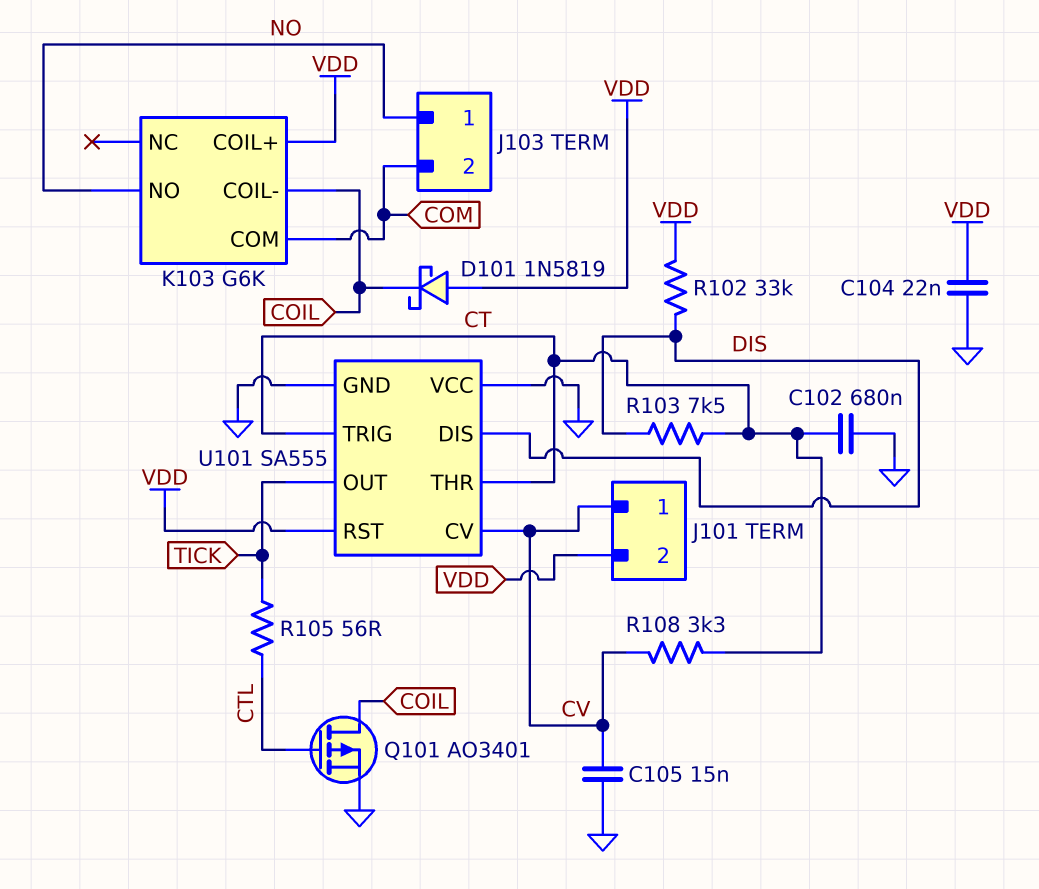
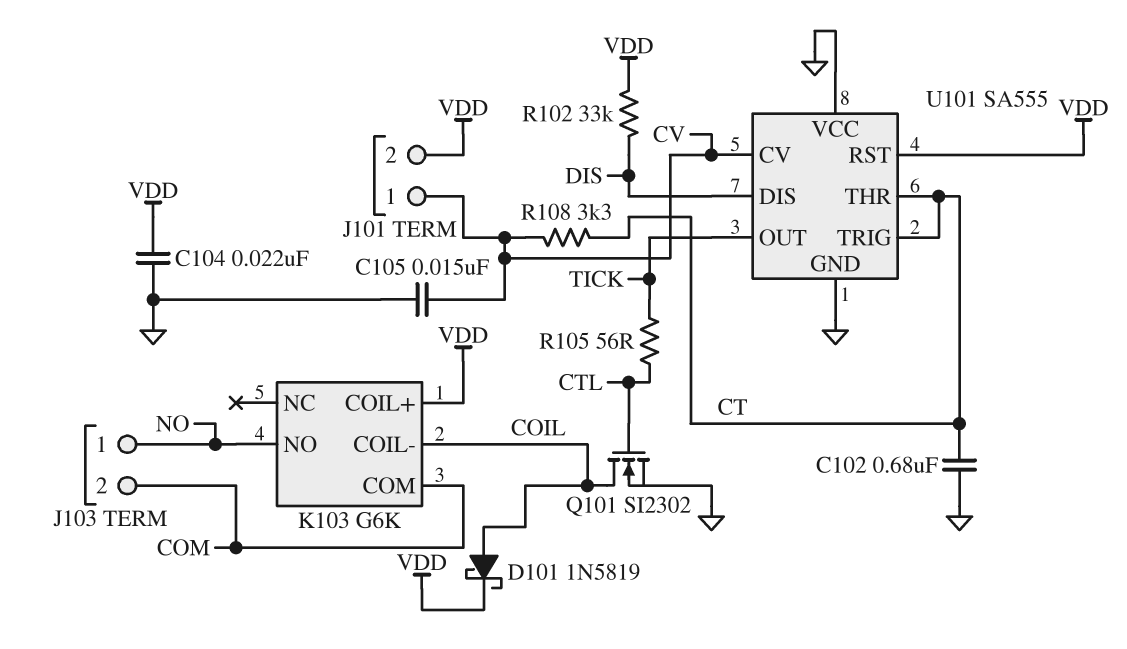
D101: schottky 1N5819 (A VDD, K COIL) -> schottky 1N5819 (A COIL, K VDD)
Q101: PMOS AO3401 (G CTL, D COIL, S GND) -> NMOS SI2302 (G CTL, D COIL, S GND)
R103: 7.5k (CT, DIS) -> none

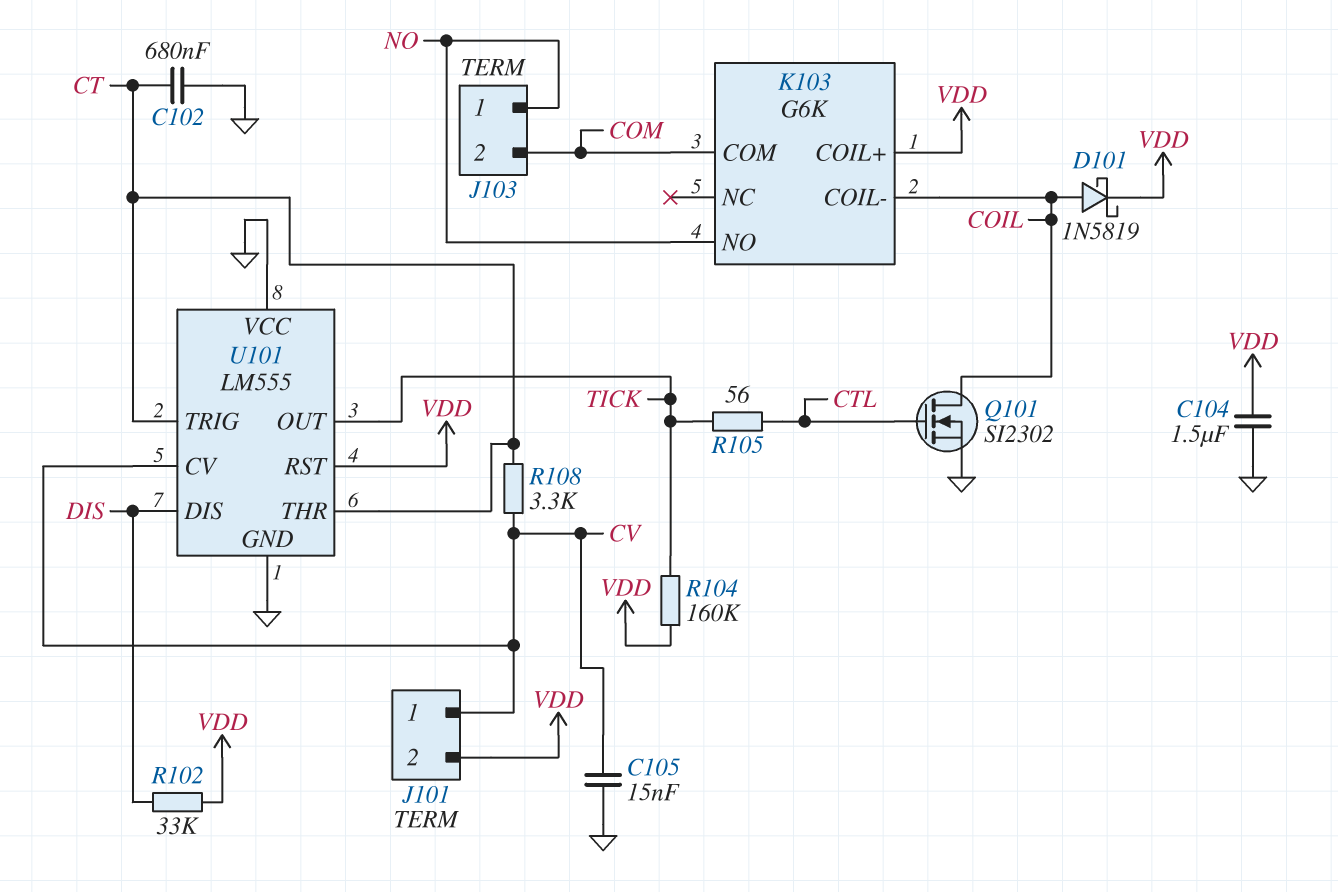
C104: 22nF (GND, VDD) -> 1.5uF (GND, VDD)
R104: none -> 160k (TICK, VDD)
U101: SA555 -> LM555

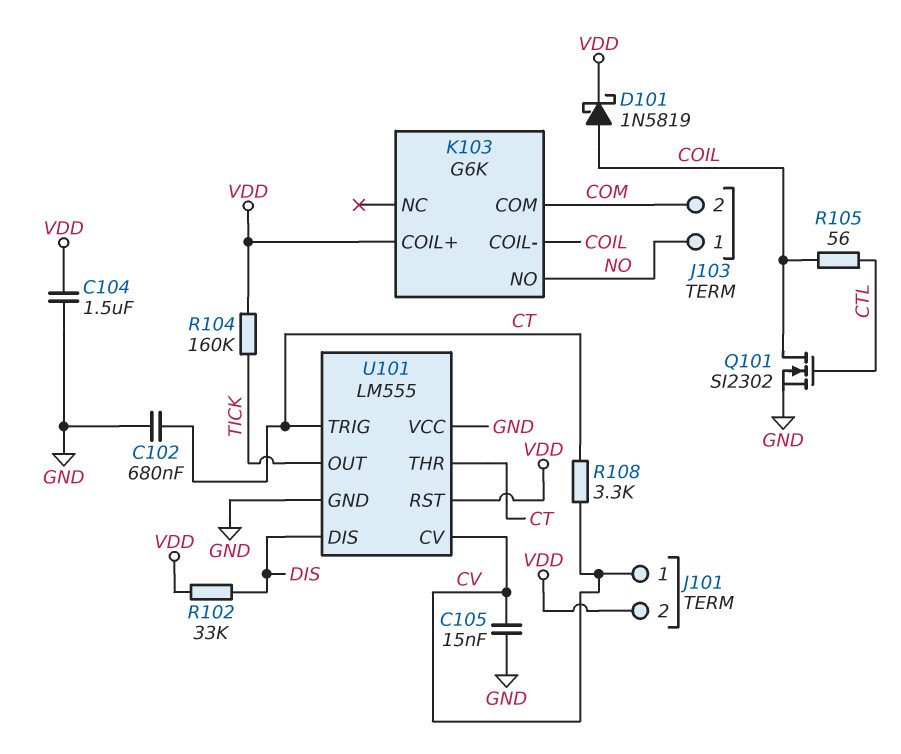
R105: 56 (CTL, TICK) -> 56 (COIL, CTL)

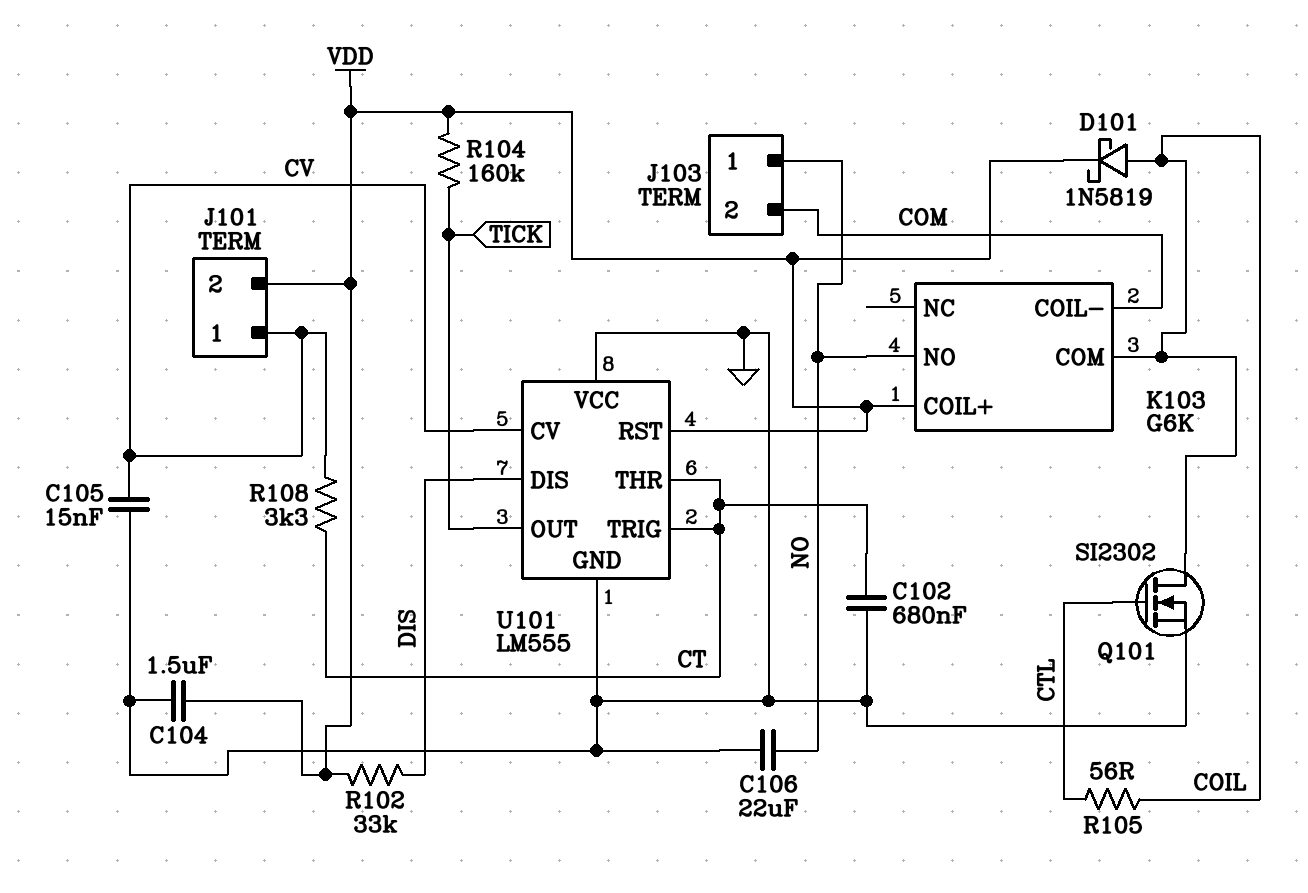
C106: none -> 22uF (GND, NO)
K103 pin COIL-: COIL -> COM
K103 pin COM: COM -> COIL

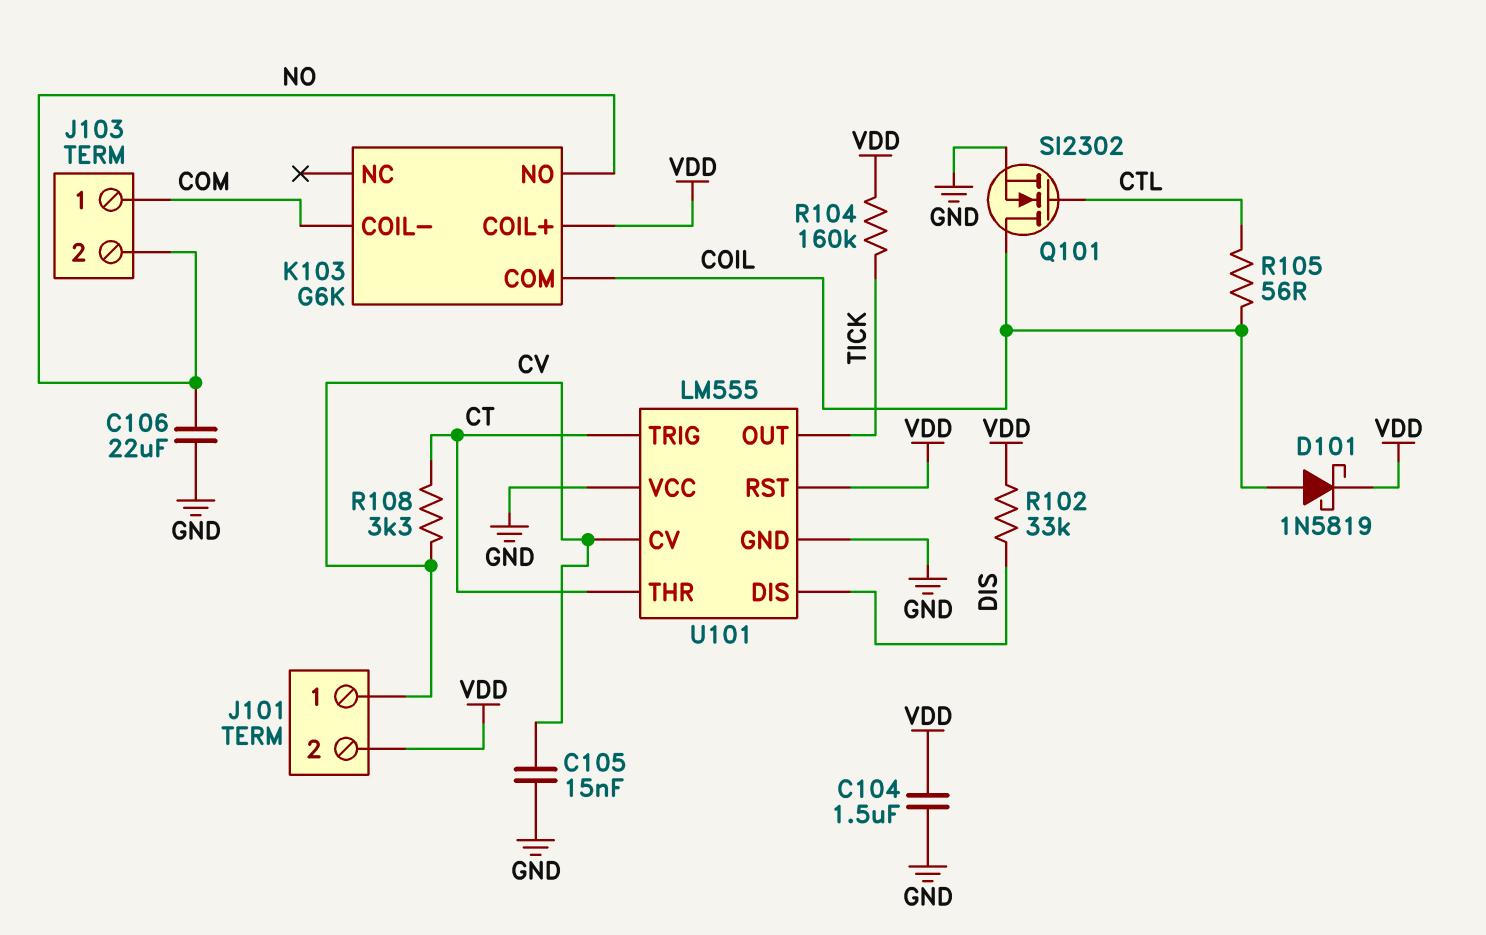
C102: 680nF (CT, GND) -> none
J103 pin 1: NO -> COM
J103 pin 2: COM -> NO

